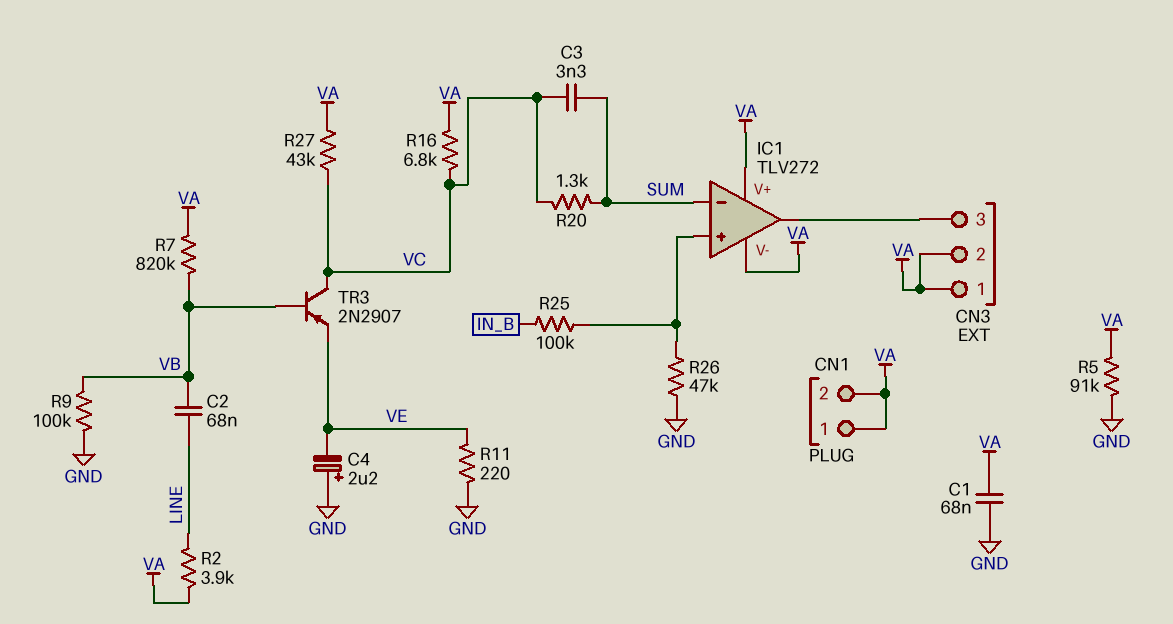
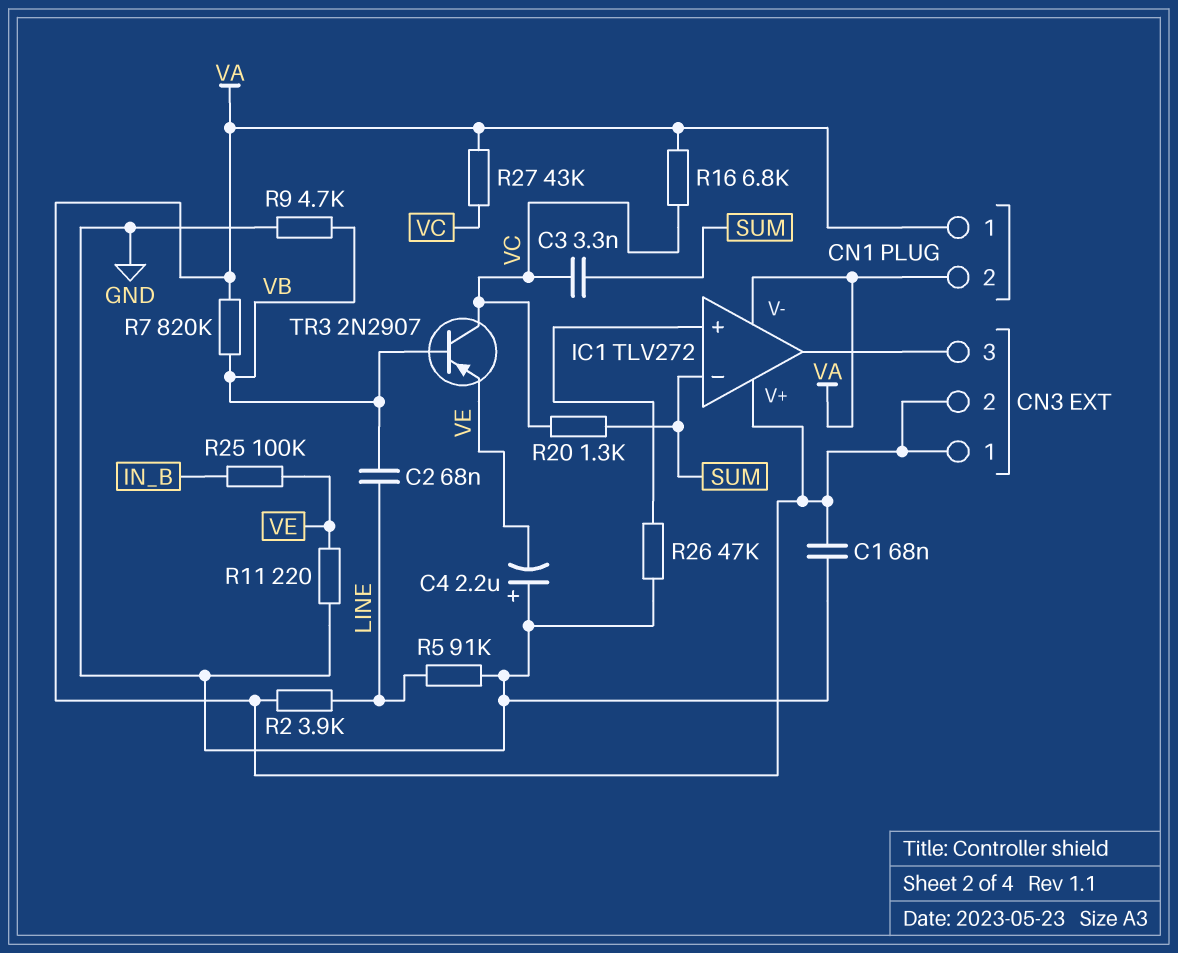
R5: 91k (GND, VA) -> 91k (GND, LINE)
R9: 100k (GND, VB) -> 4.7k (GND, VB)
R25: 100k (IC1/in+, IN_B) -> 100k (IN_B, VE)

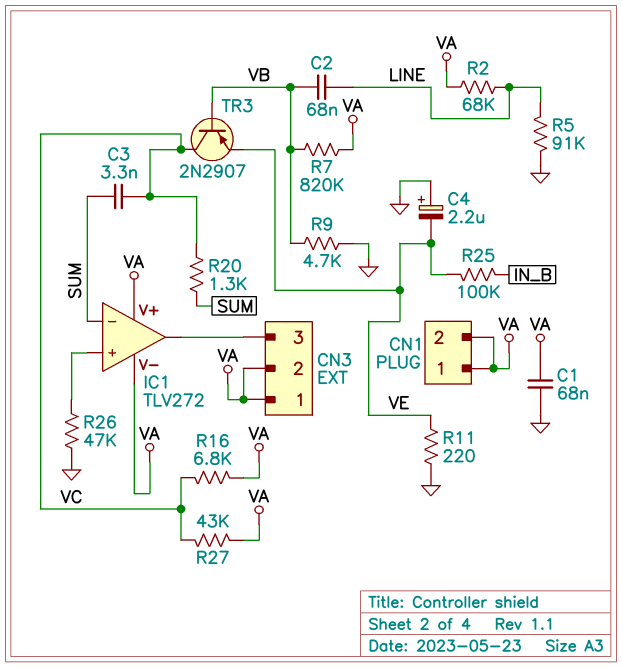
R2: 3.9k (LINE, VA) -> 68k (LINE, VA)

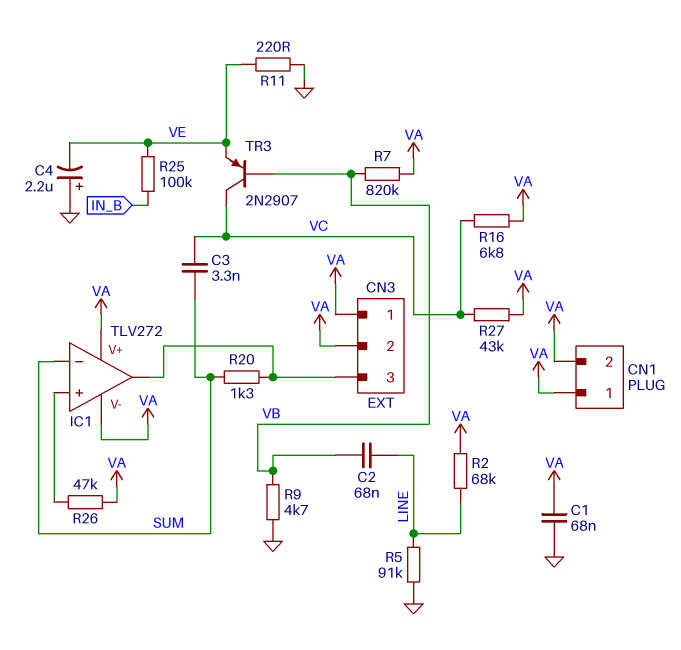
R20: 1.3k (SUM, VC) -> 1.3k (CN3/3, SUM)
R26: 47k (GND, IC1/in+) -> 47k (IC1/in+, VA)

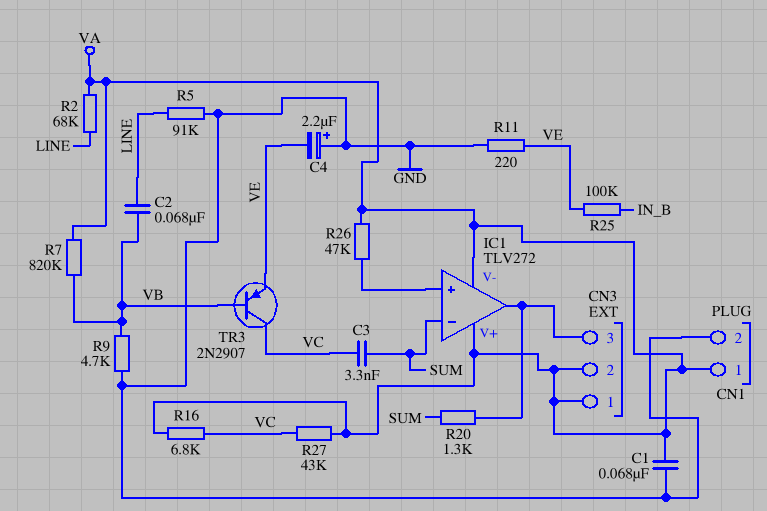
CN1 pin 2: VA -> GND

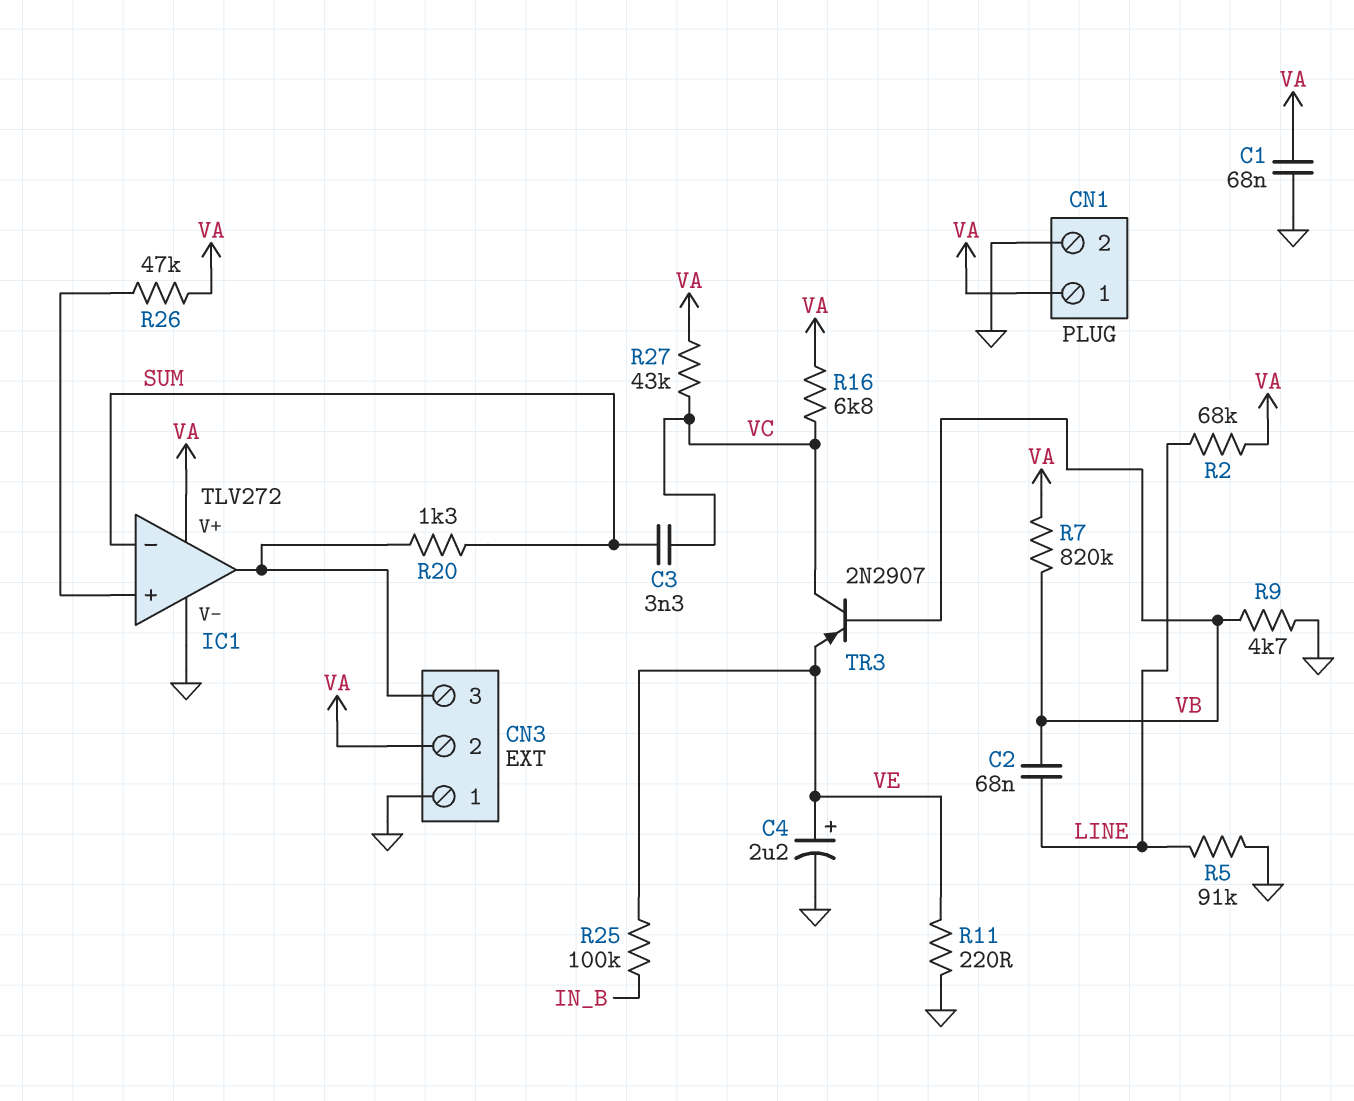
C4: 2.2uF (plus GND, minus VE) -> 2.2uF (plus VE, minus GND)
CN3 pin 1: VA -> GND
IC1 pin V-: VA -> GND

